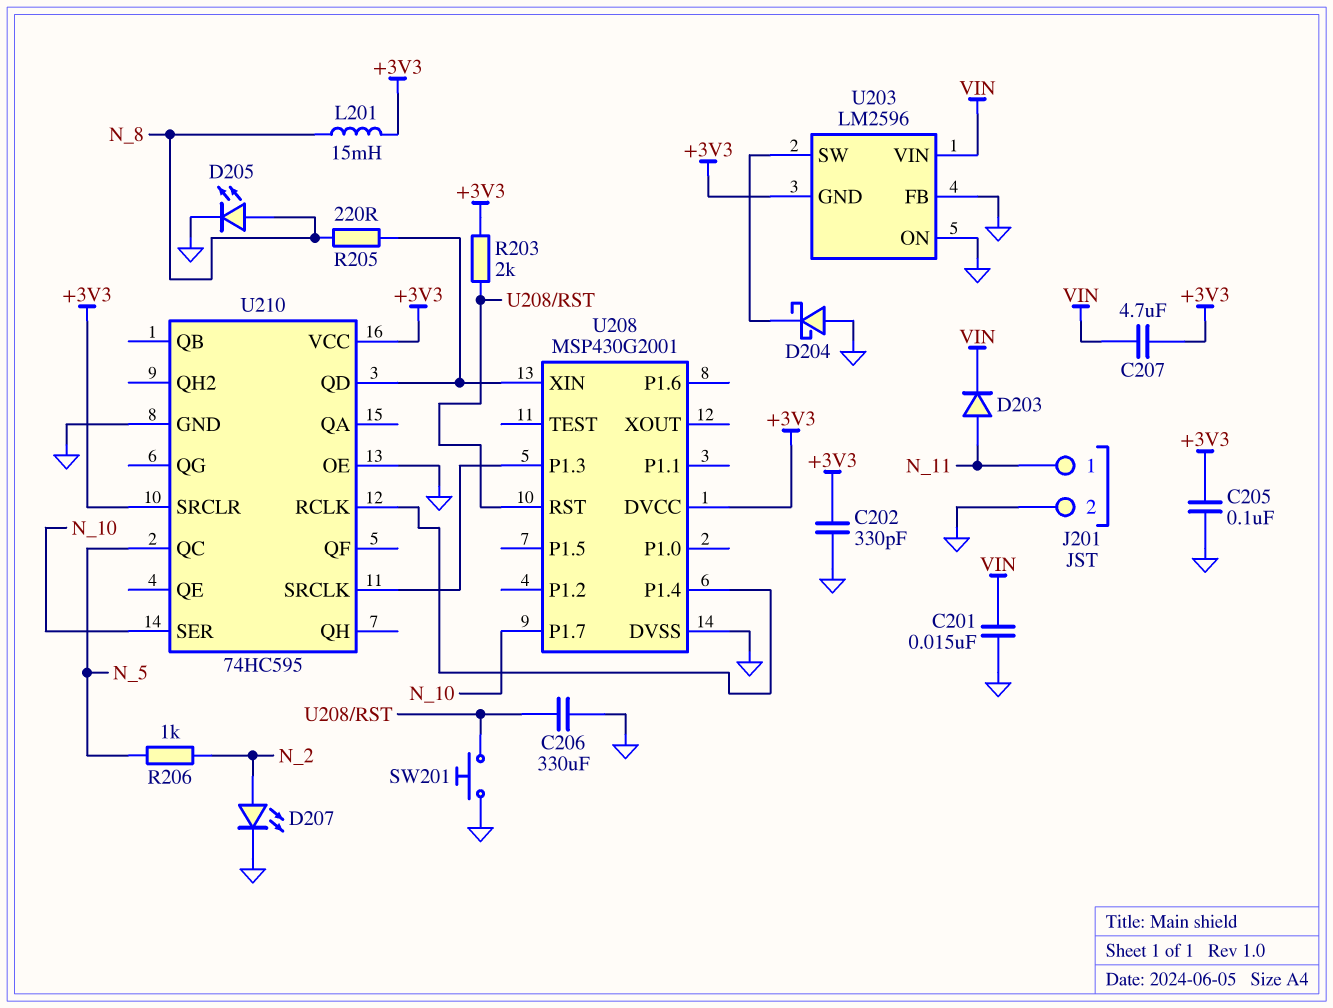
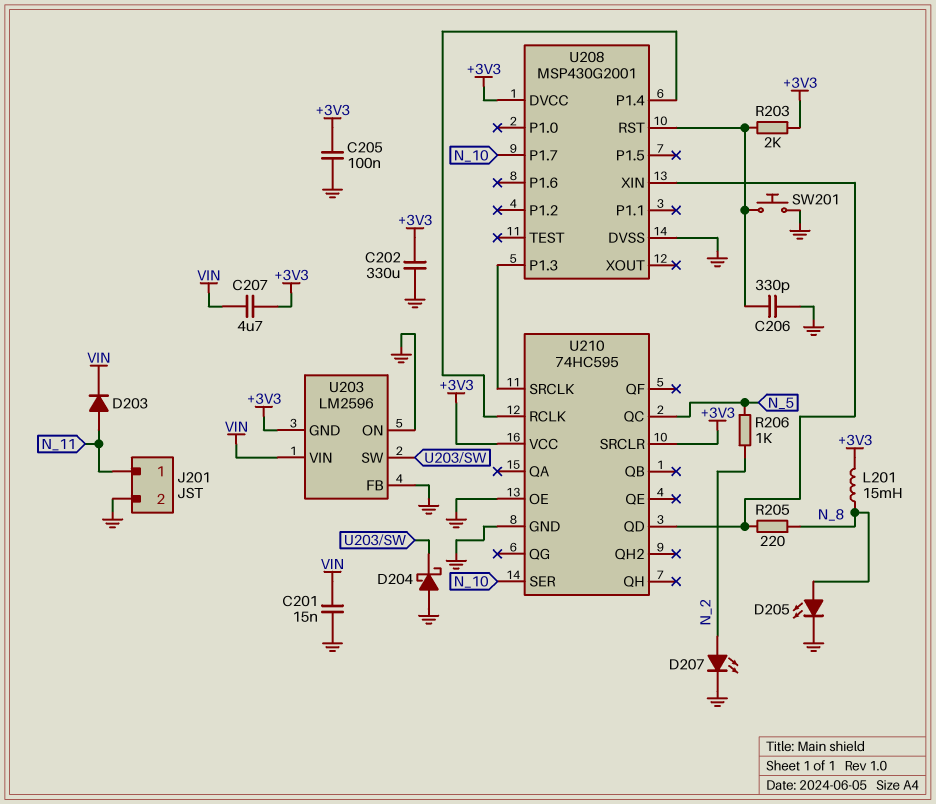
C202: 330pF (+3V3, GND) -> 330uF (+3V3, GND)
C206: 330uF (GND, U208/RST) -> 330pF (GND, U208/RST)

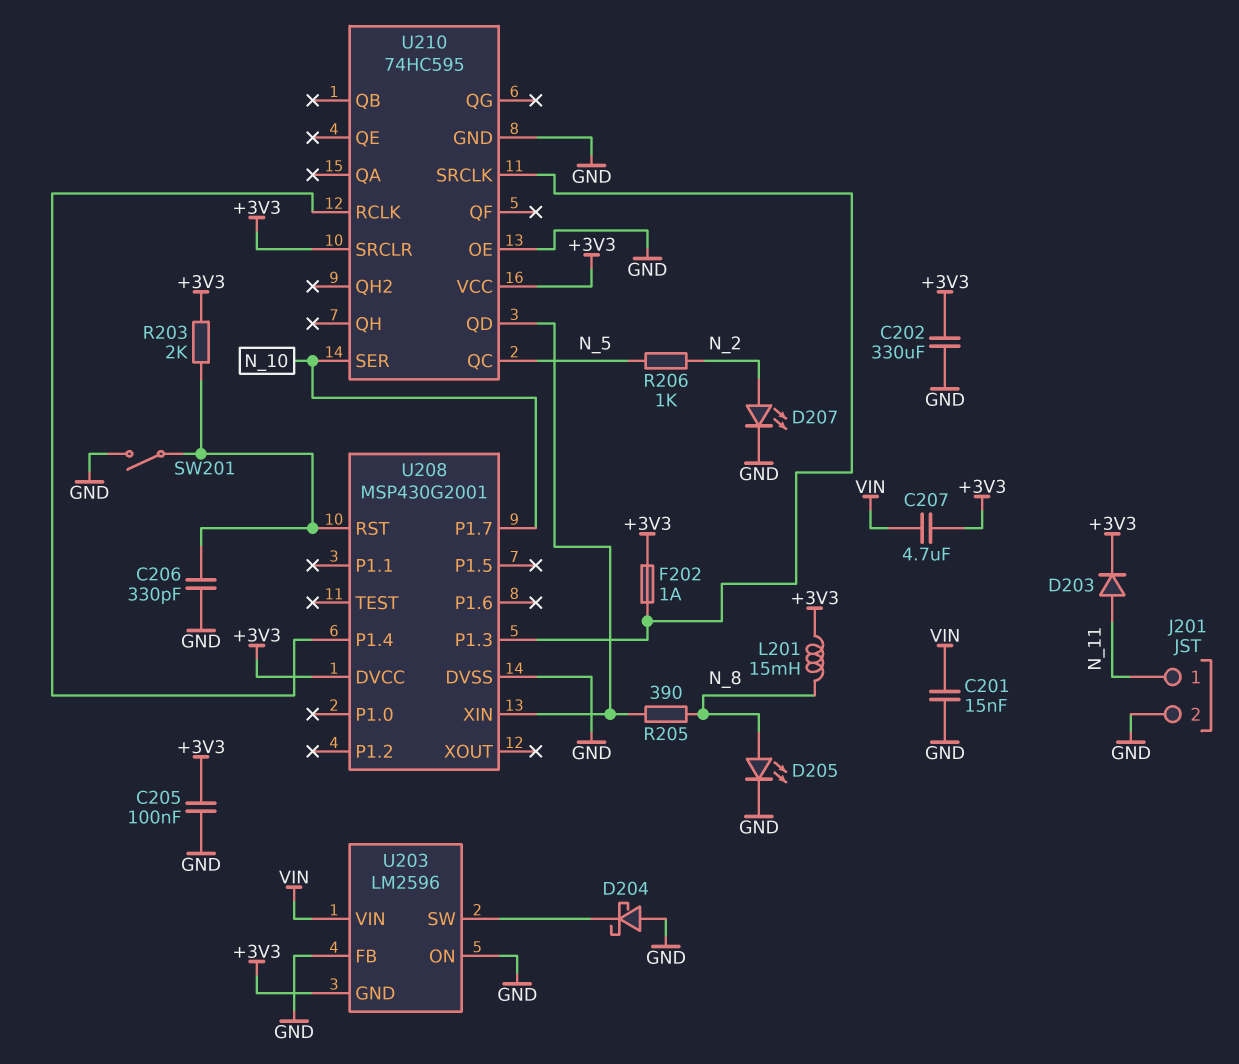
D203: diode (A N_11, K VIN) -> diode (A N_11, K +3V3)
F202: none -> 1A (+3V3, U208/P1.3)
R205: 220 (N_8, U208/XIN) -> 390 (N_8, U208/XIN)
SW201: button (GND, U208/RST) -> switch (GND, U208/RST)

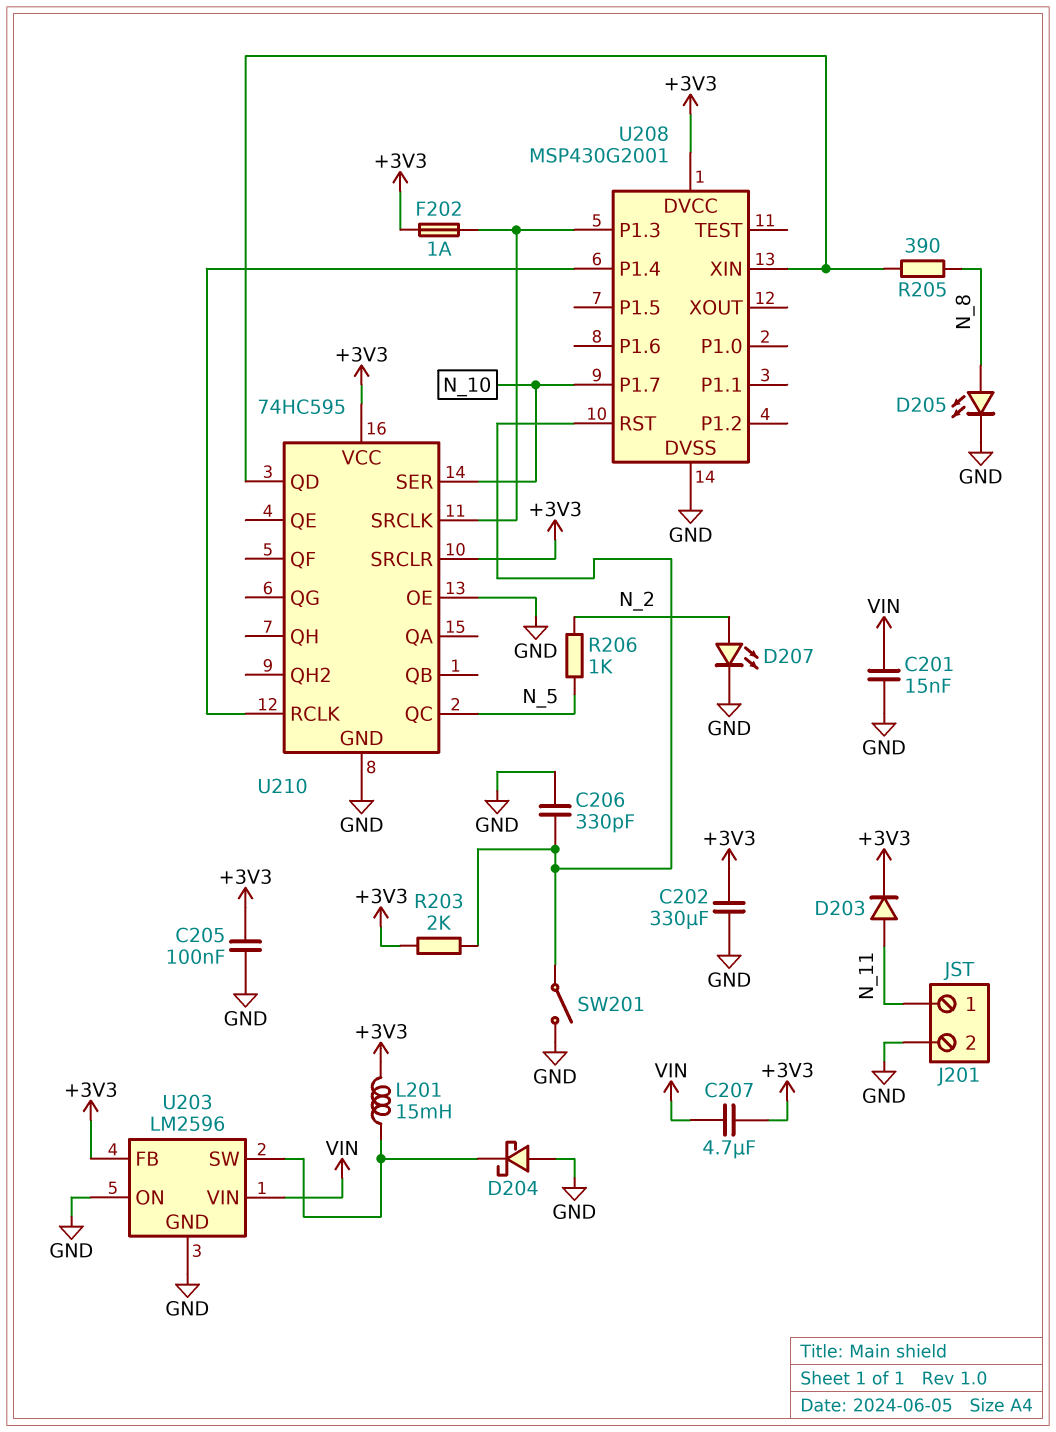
L201: 15mH (+3V3, N_8) -> 15mH (+3V3, U203/SW)
U203 pin FB: GND -> +3V3
U203 pin GND: +3V3 -> GND

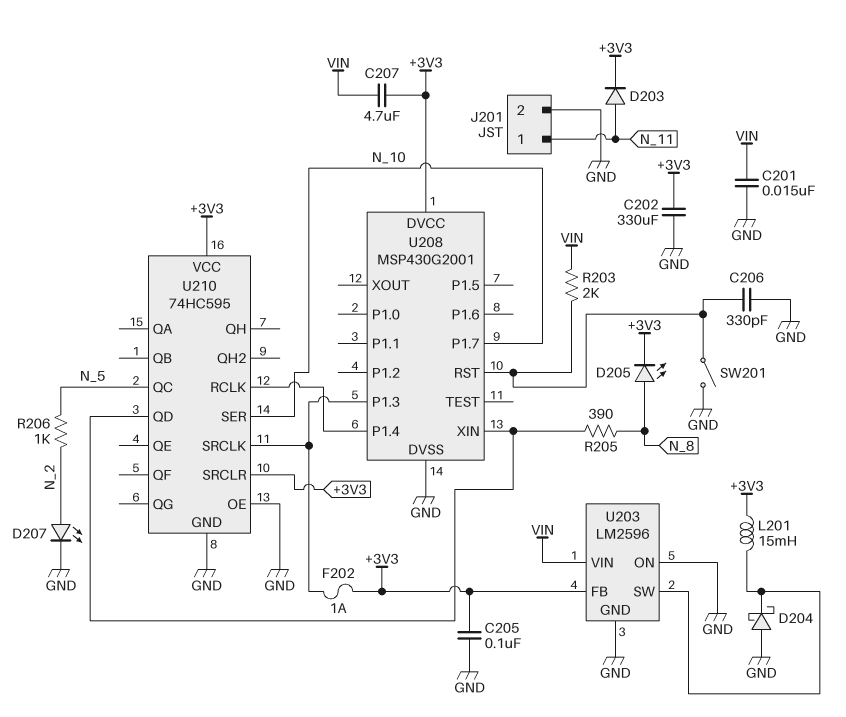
D205: LED (A N_8, K GND) -> LED (A N_8, K +3V3)
R203: 2k (+3V3, U208/RST) -> 2k (U208/RST, VIN)

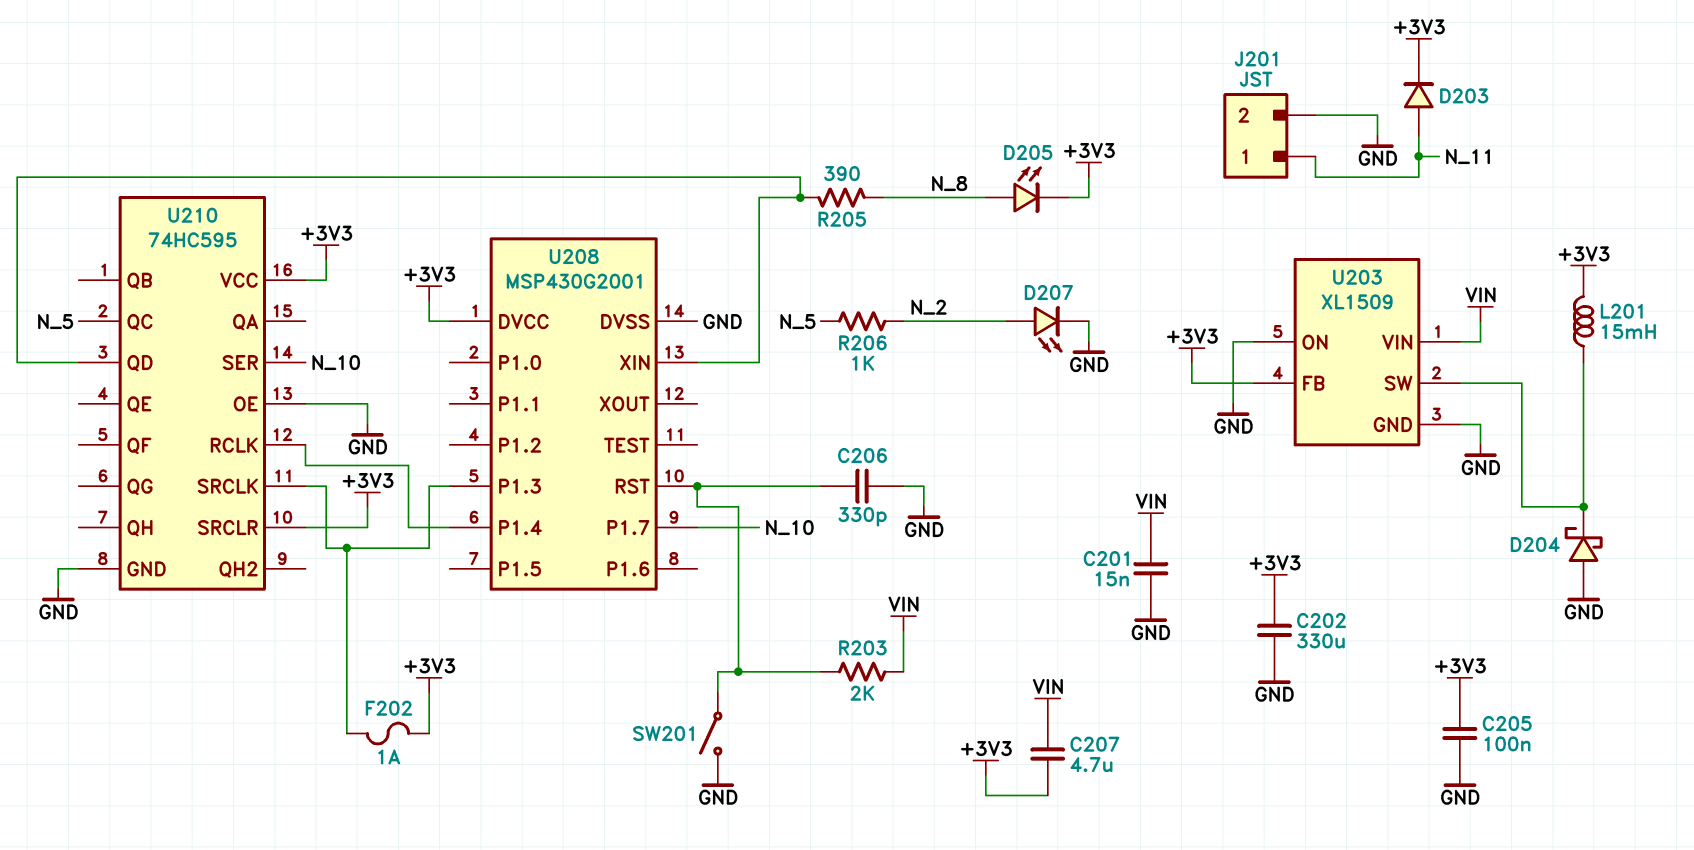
U203: LM2596 -> XL1509

